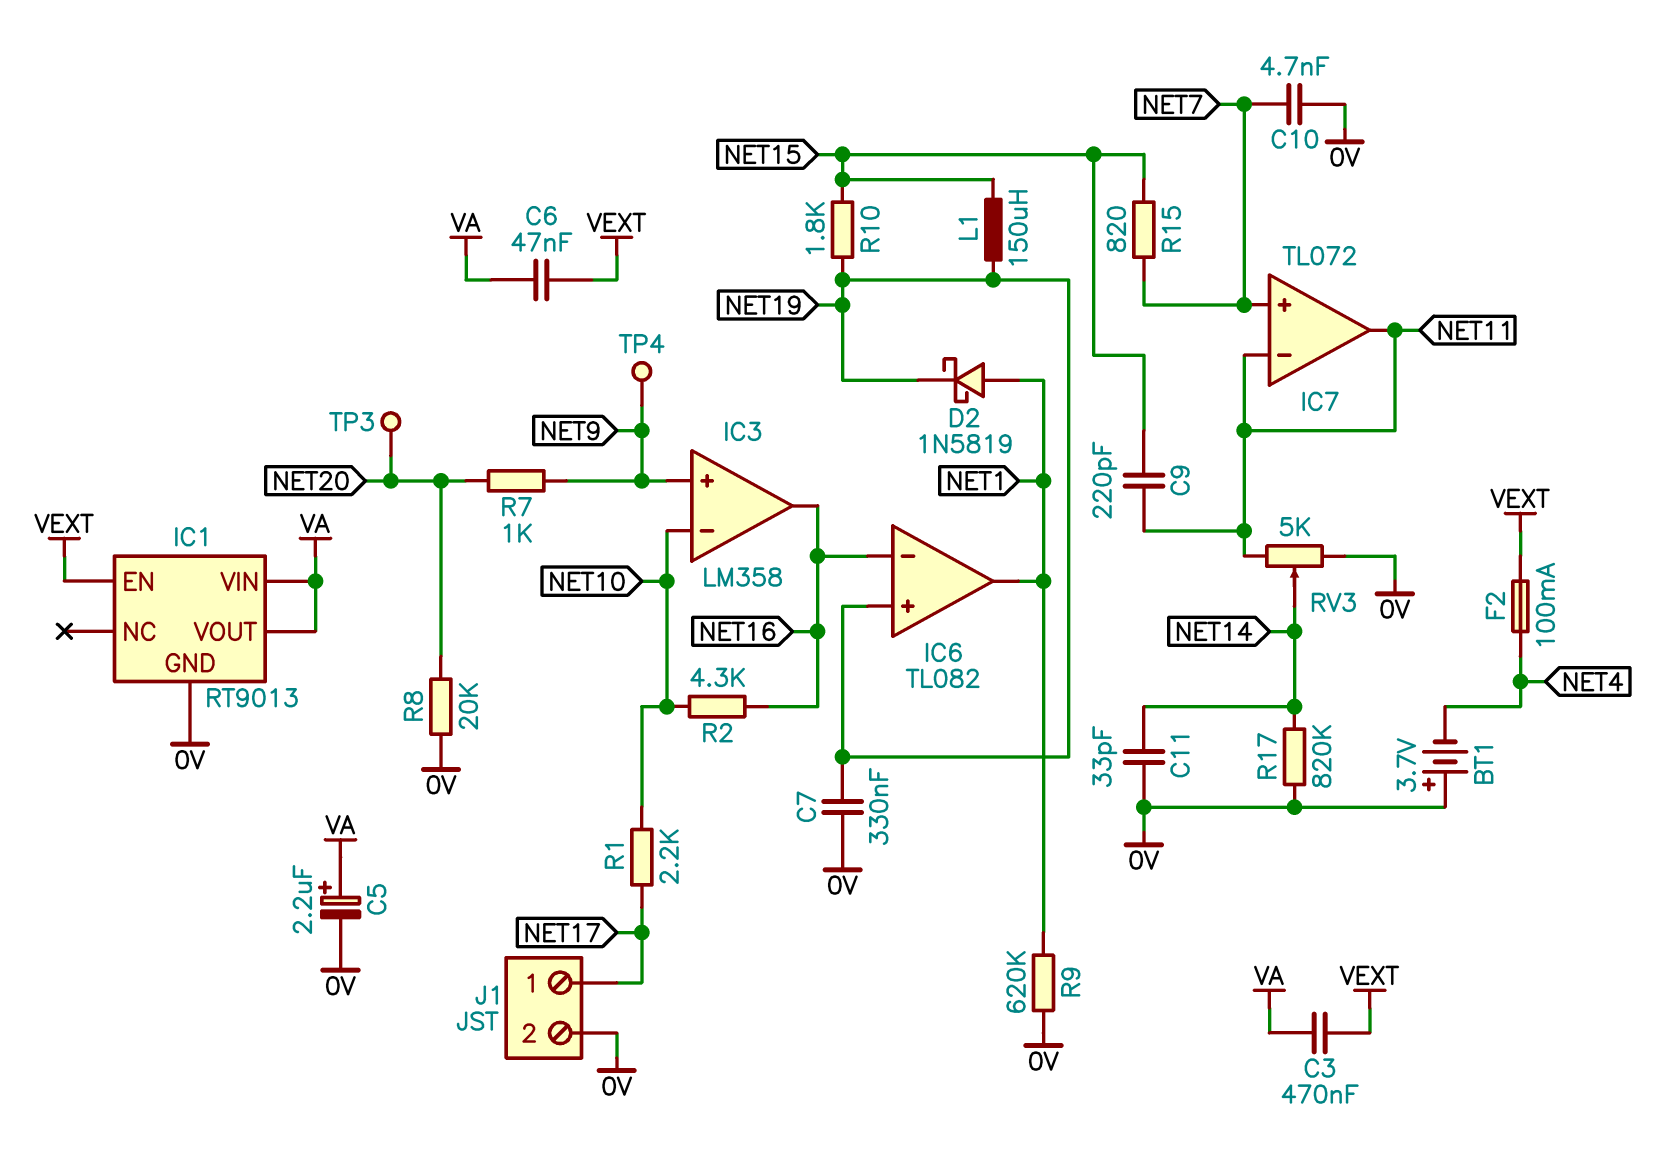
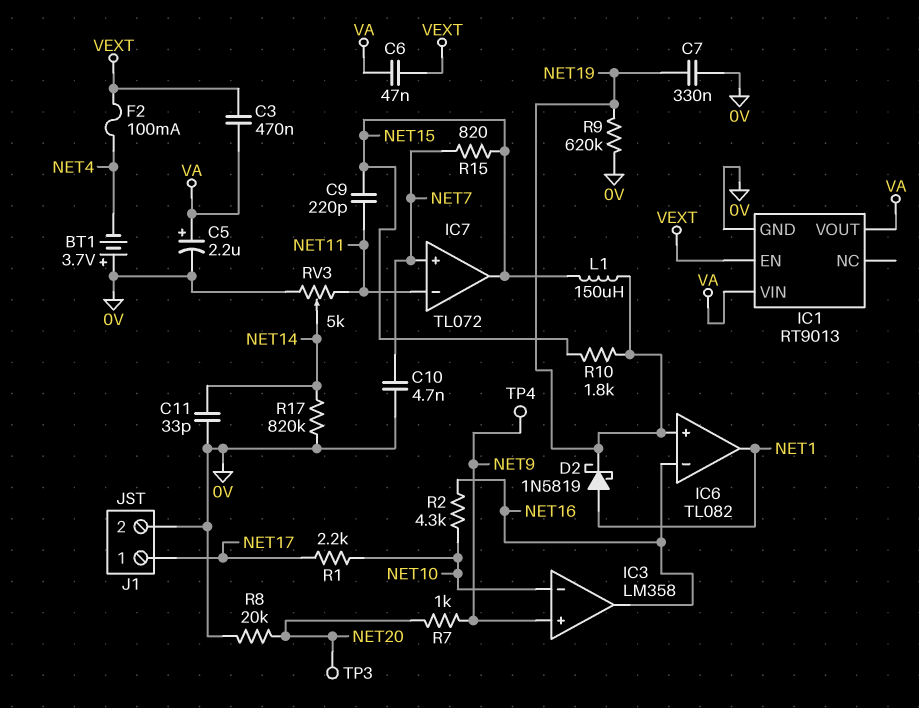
IC7 pin out: NET11 -> NET15
R9: 620k (0V, NET1) -> 620k (0V, NET19)

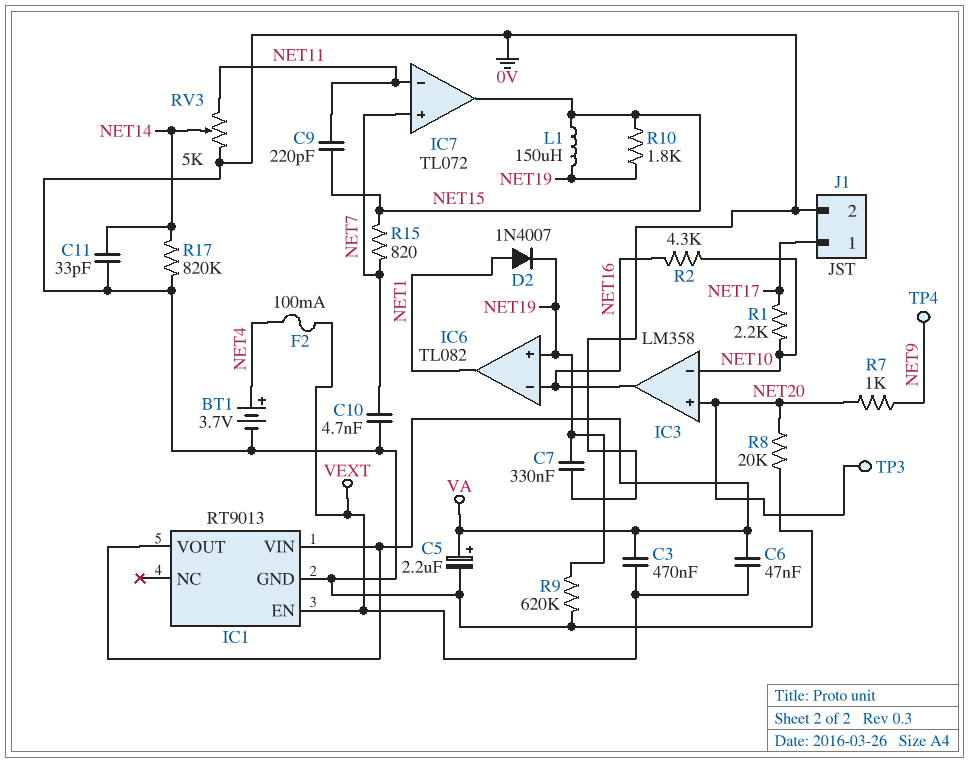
BT1: 3.7V (plus 0V, minus NET4) -> 3.7V (plus NET4, minus 0V)
D2: schottky 1N5819 (A NET1, K NET19) -> diode 1N4007 (A NET1, K NET19)
IC3 pin in+: NET9 -> NET20

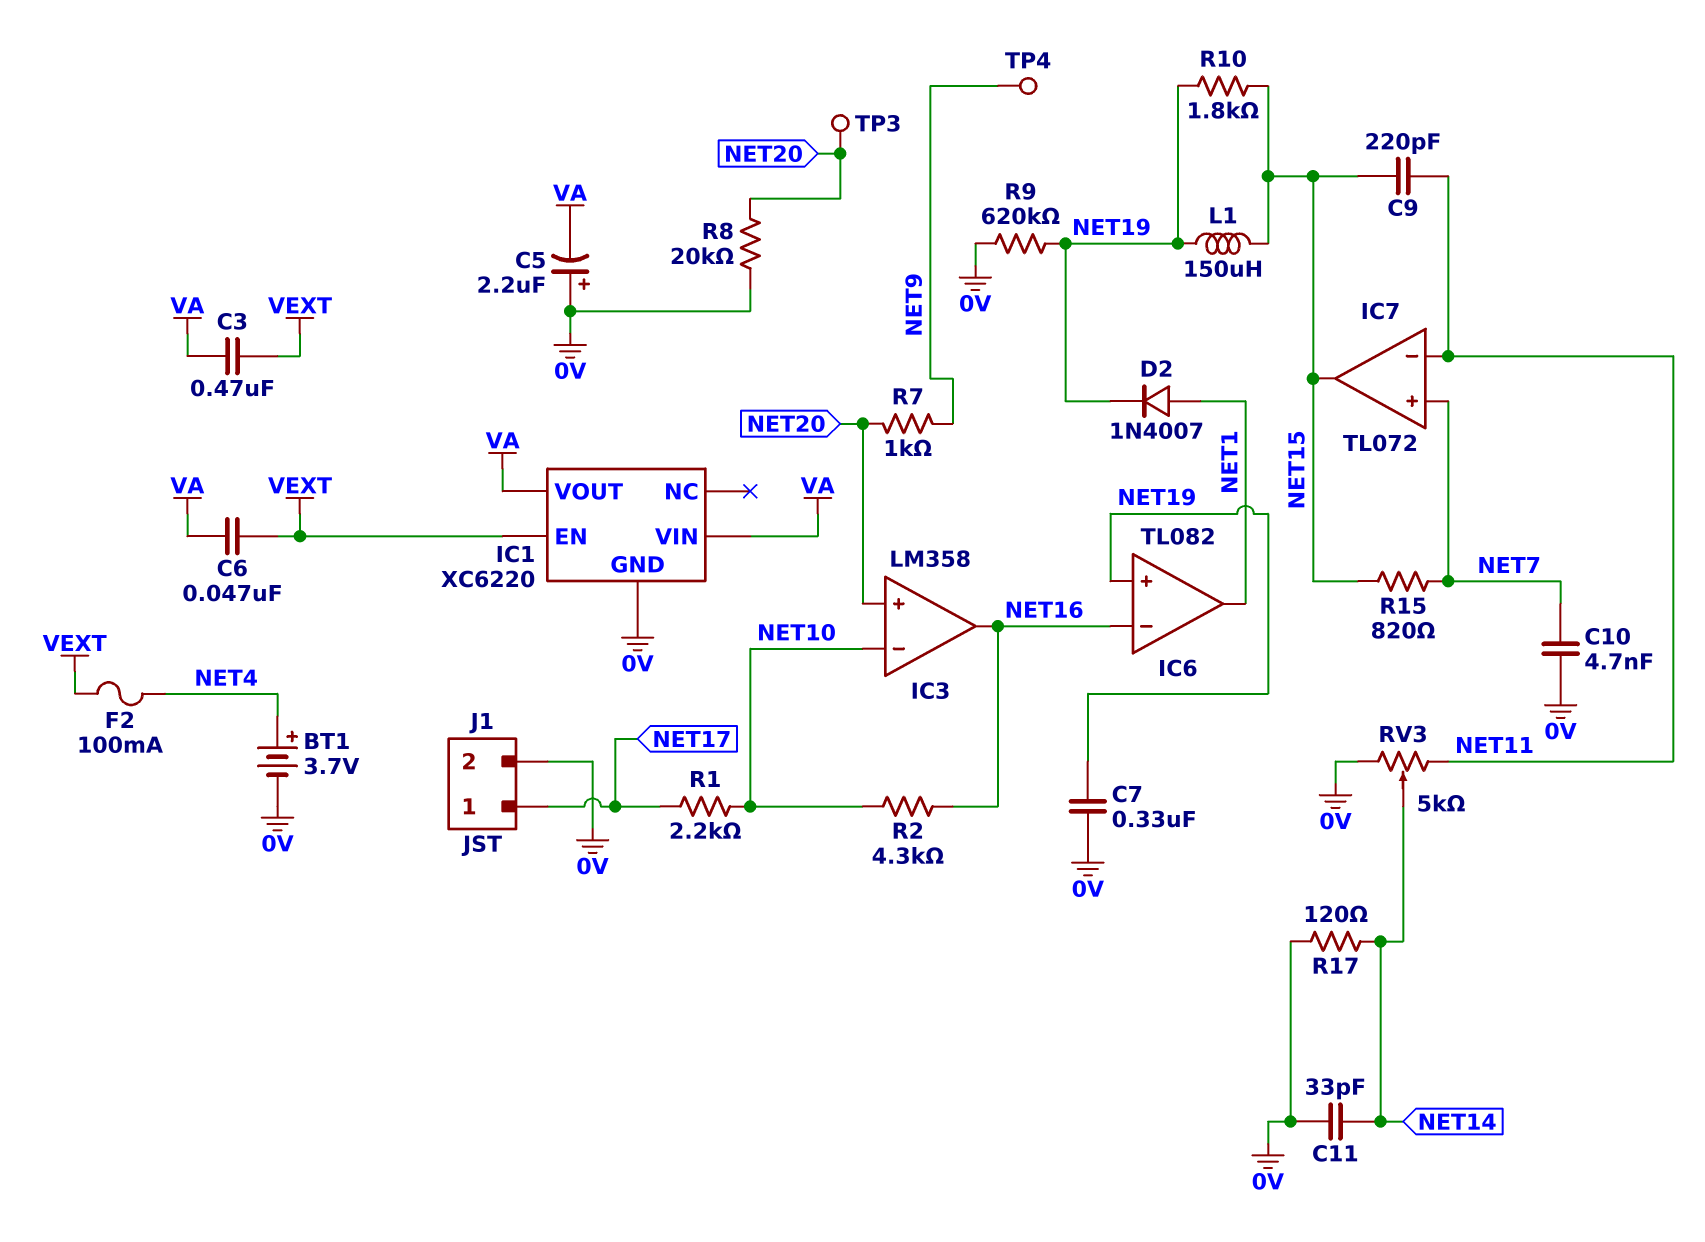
C5: 2.2uF (plus VA, minus 0V) -> 2.2uF (plus 0V, minus VA)
IC1: RT9013 -> XC6220
R17: 820k (0V, NET14) -> 120 (0V, NET14)

